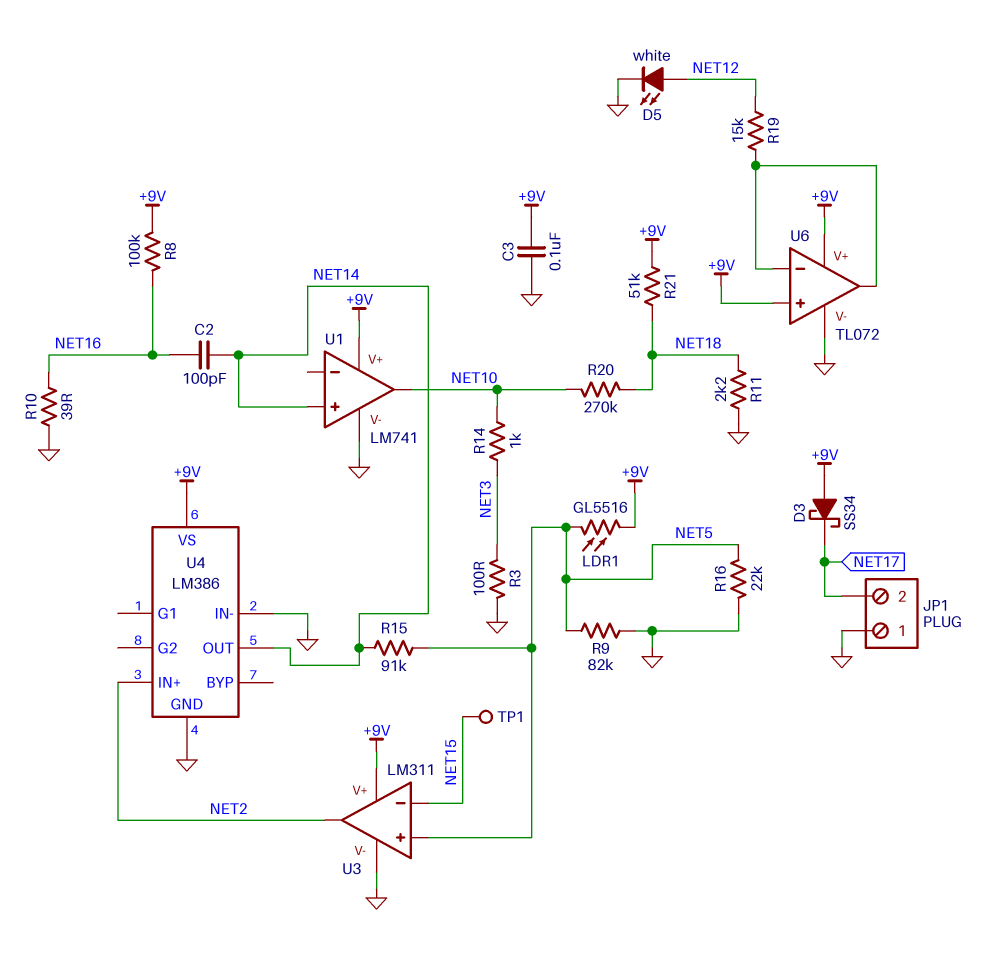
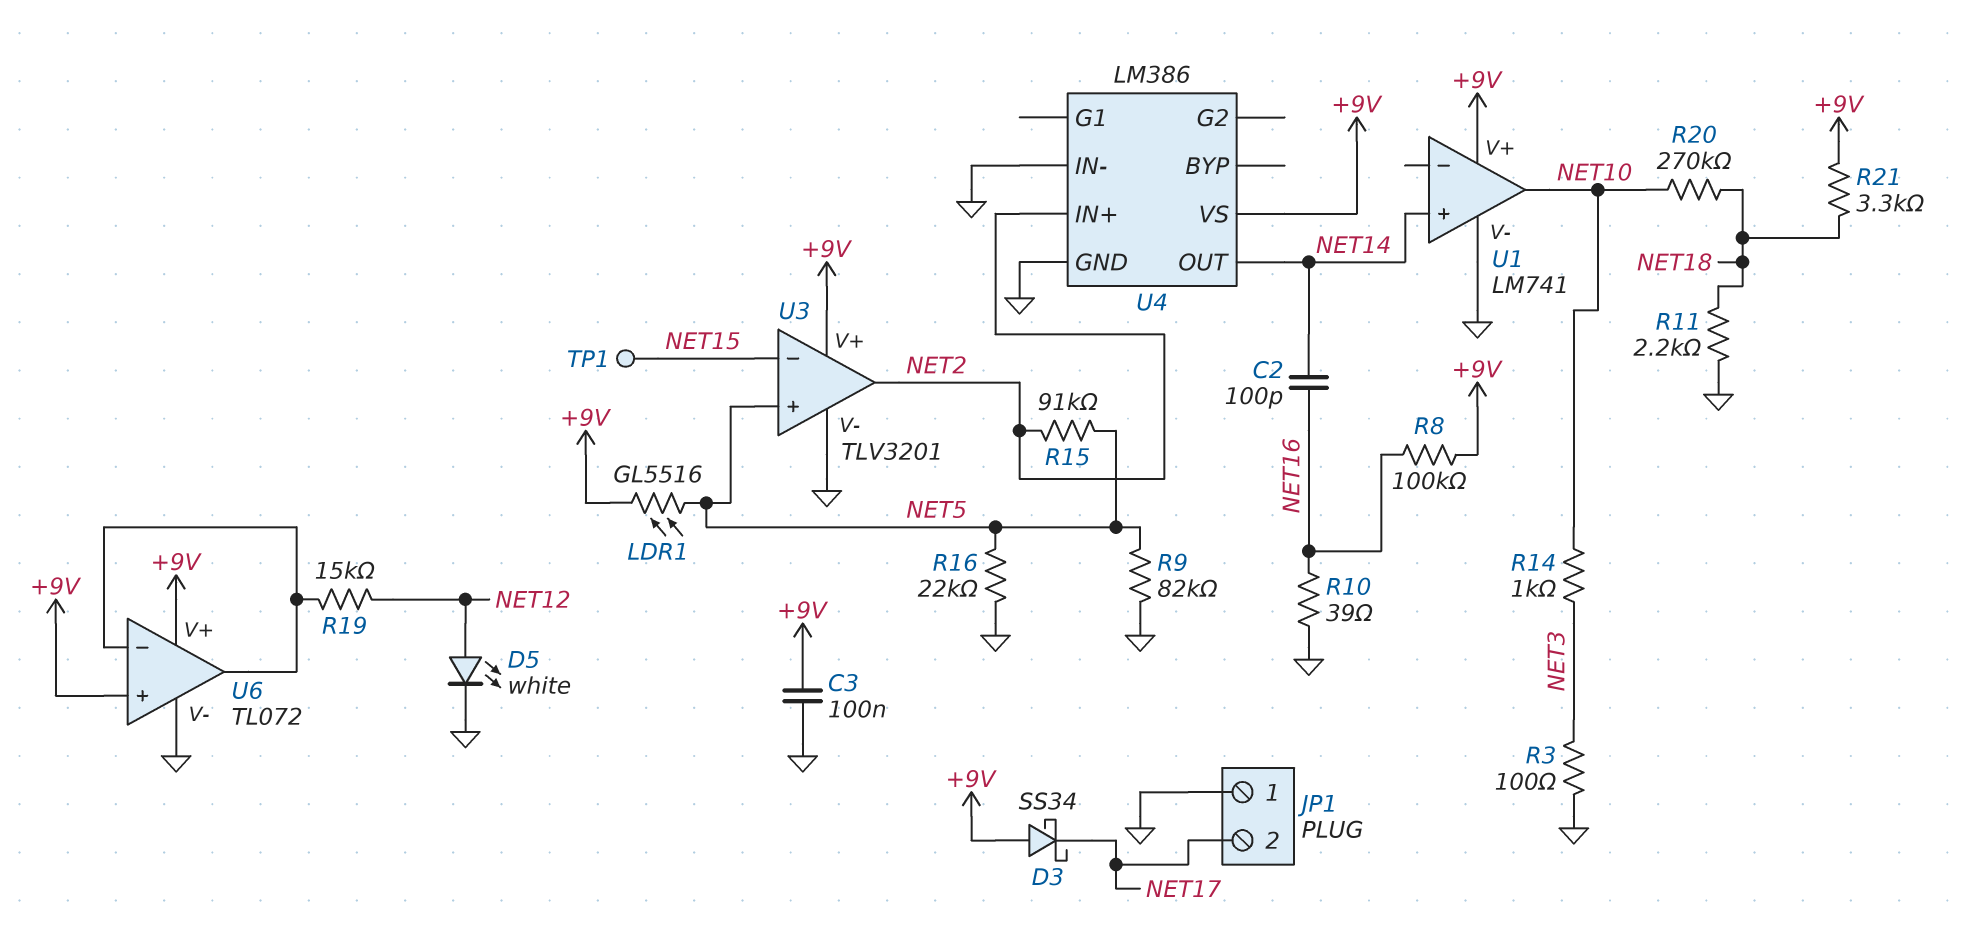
R15: 91k (NET5, NET14) -> 91k (NET2, NET5)
R21: 51k (+9V, NET18) -> 3.3k (+9V, NET18)
U3: LM311 -> TLV3201

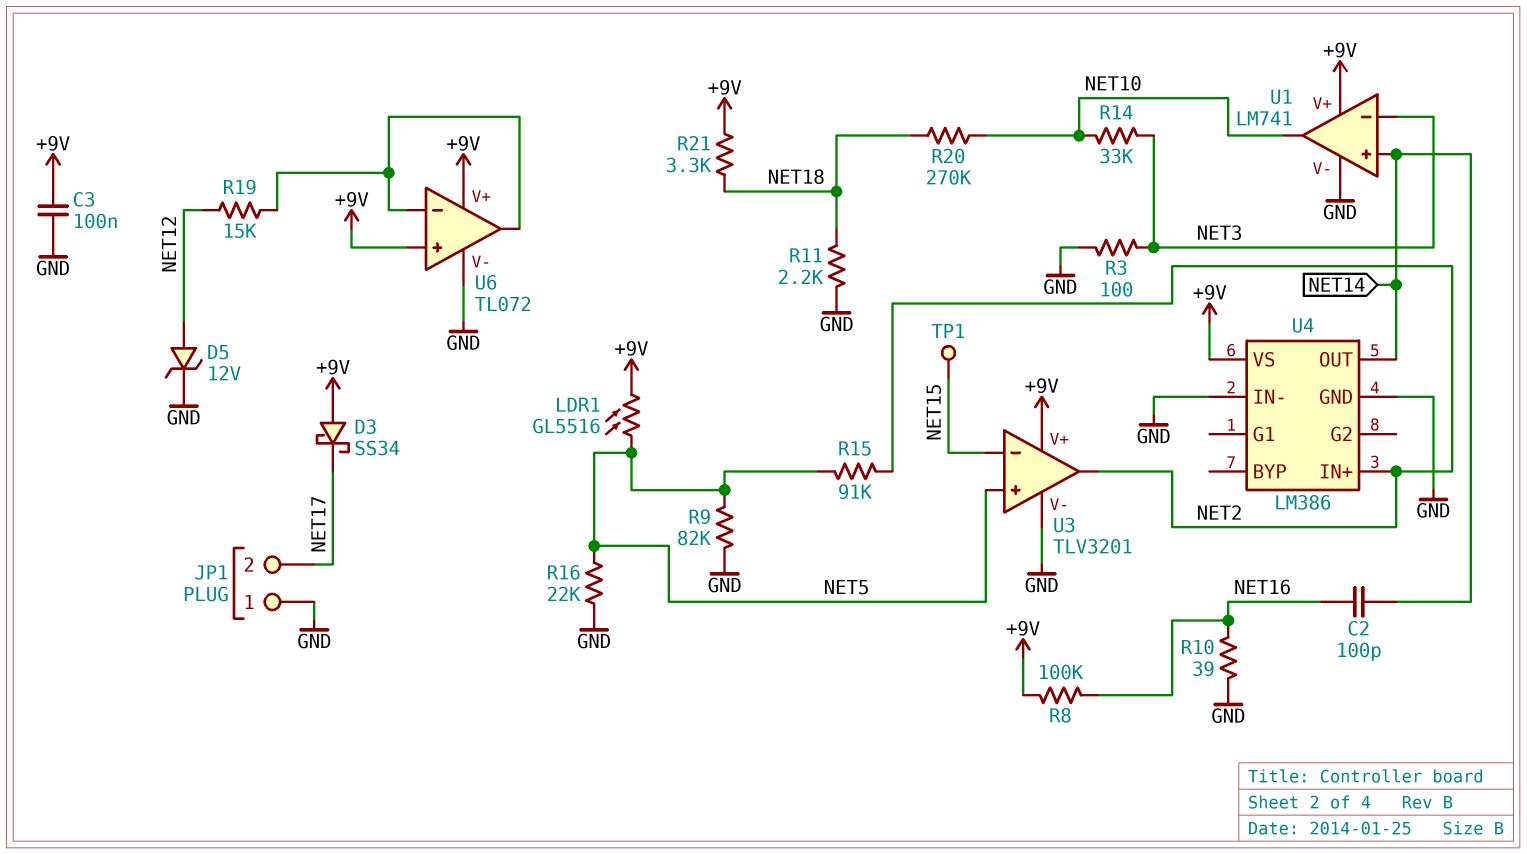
D5: LED white (A NET12, K GND) -> zener 12V (A NET12, K GND)
R14: 1k (NET3, NET10) -> 33k (NET3, NET10)
U1 pin in-: none -> NET3

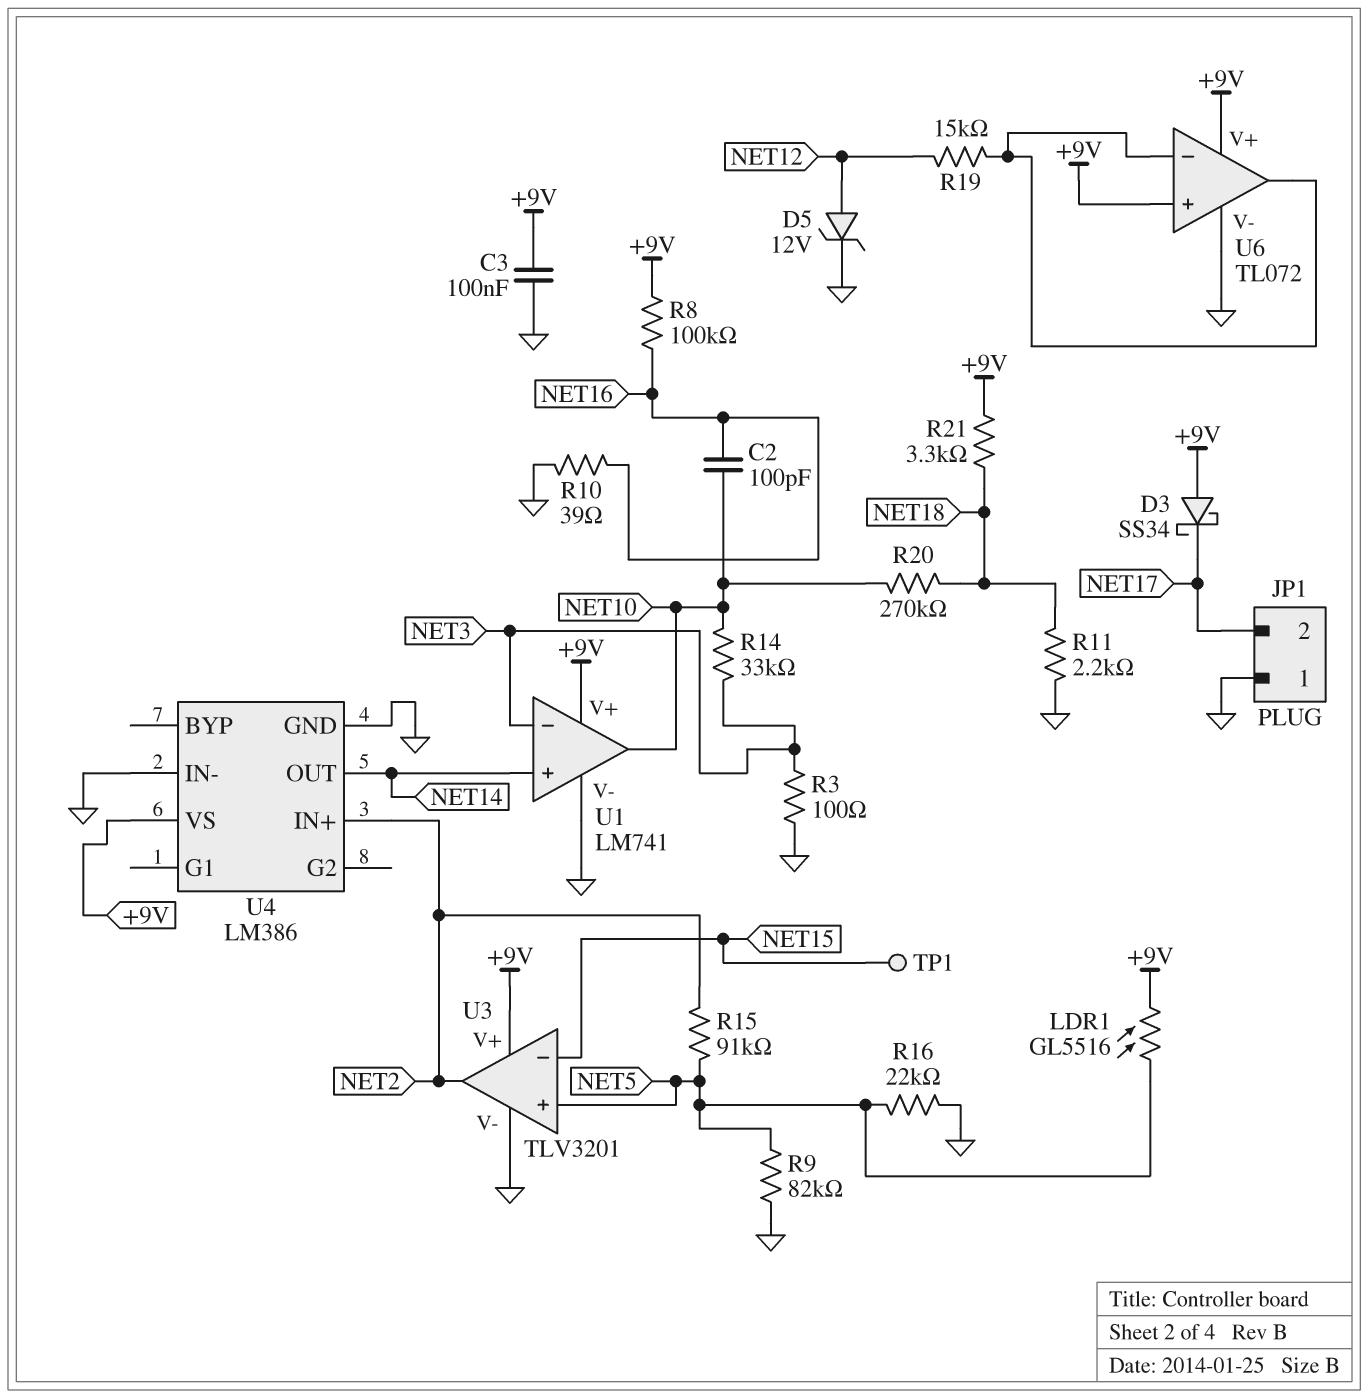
C2: 100pF (NET14, NET16) -> 100pF (NET10, NET16)

